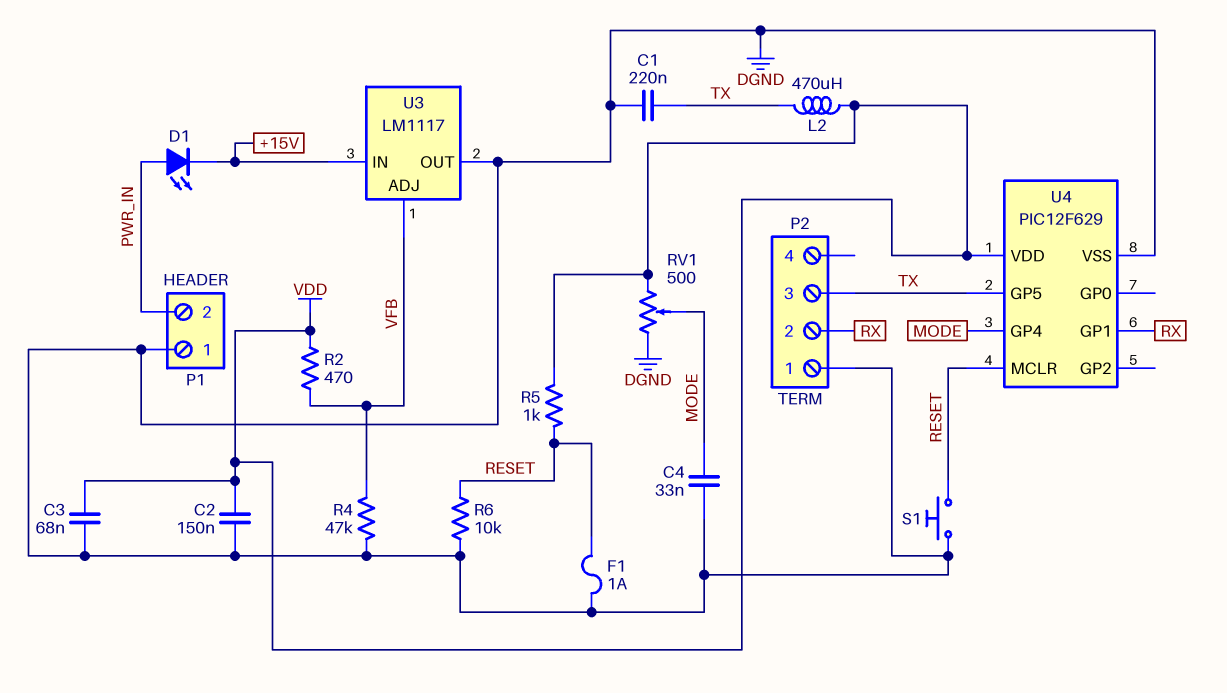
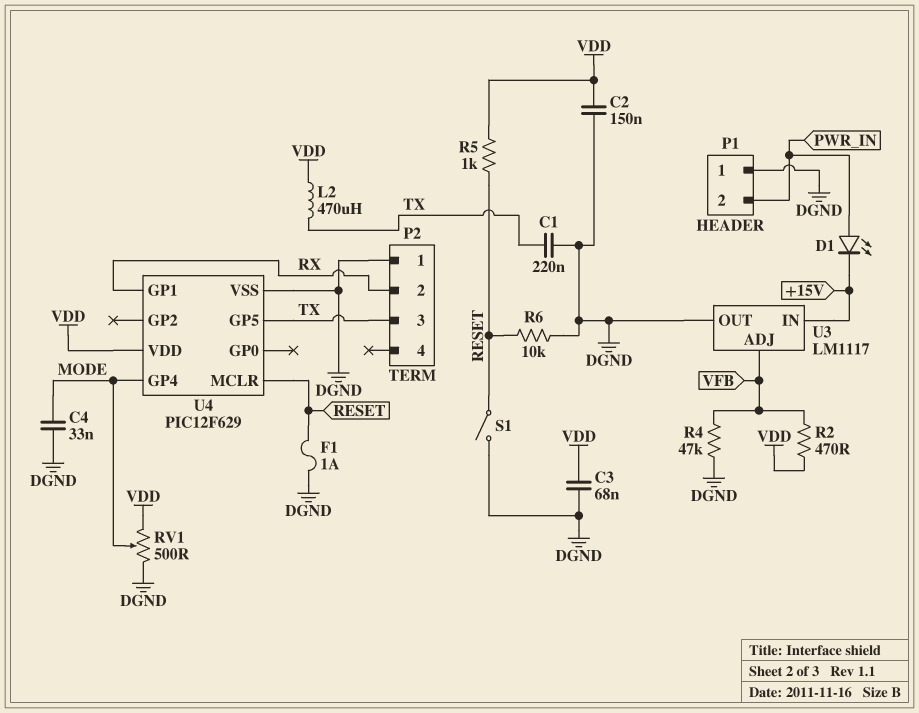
S1: button (DGND, RESET) -> switch (DGND, RESET)

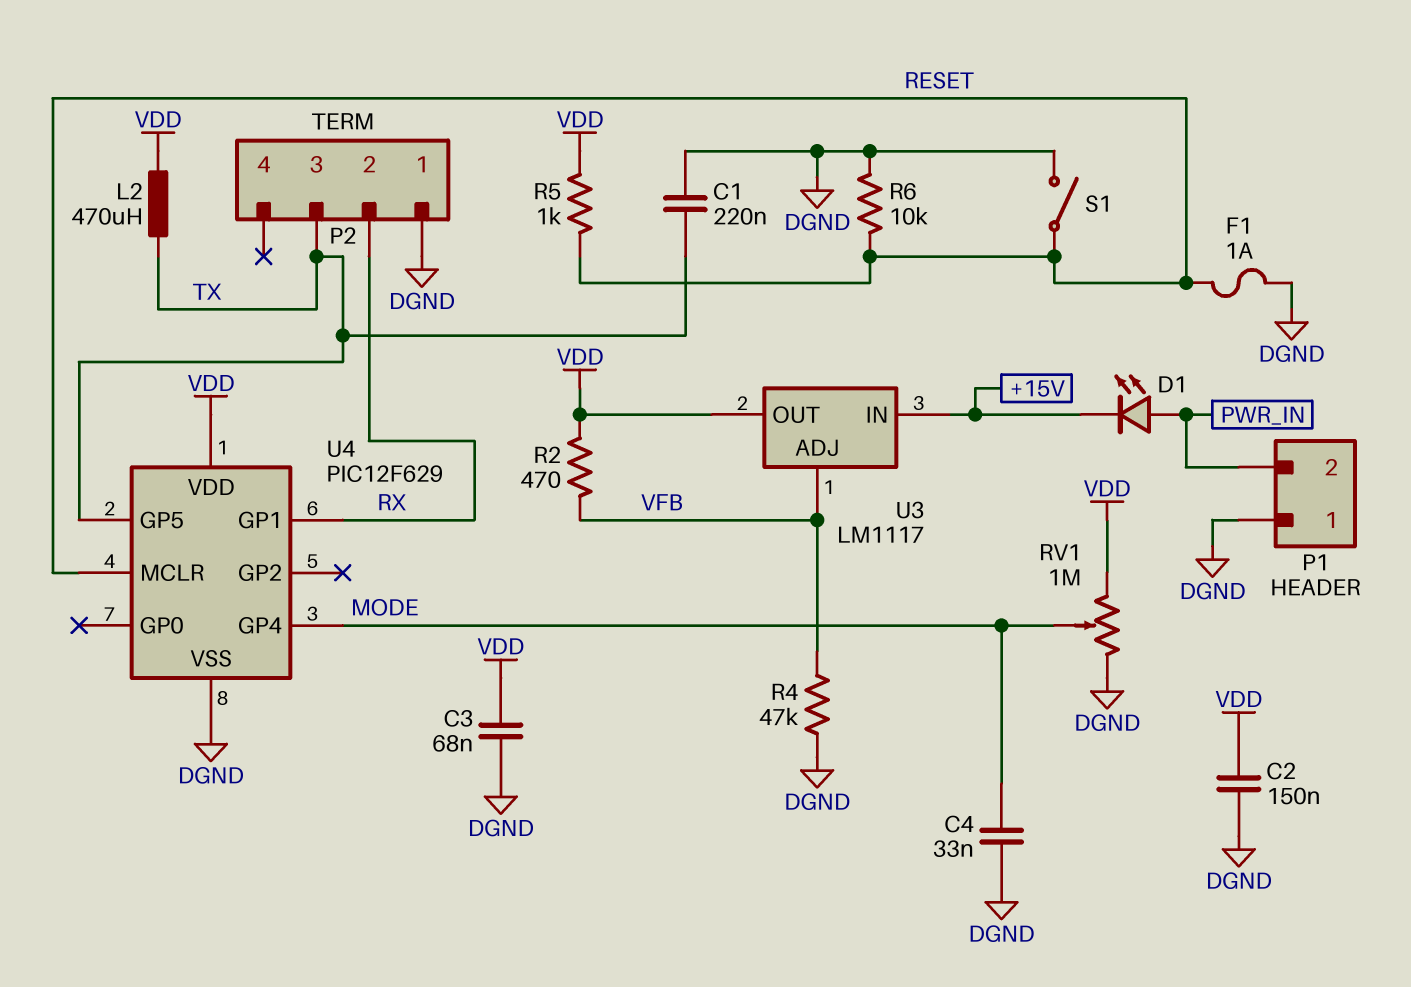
RV1: 500 (DGND, VDD, wiper MODE) -> 1M (DGND, VDD, wiper MODE)
U3 pin OUT: DGND -> VDD

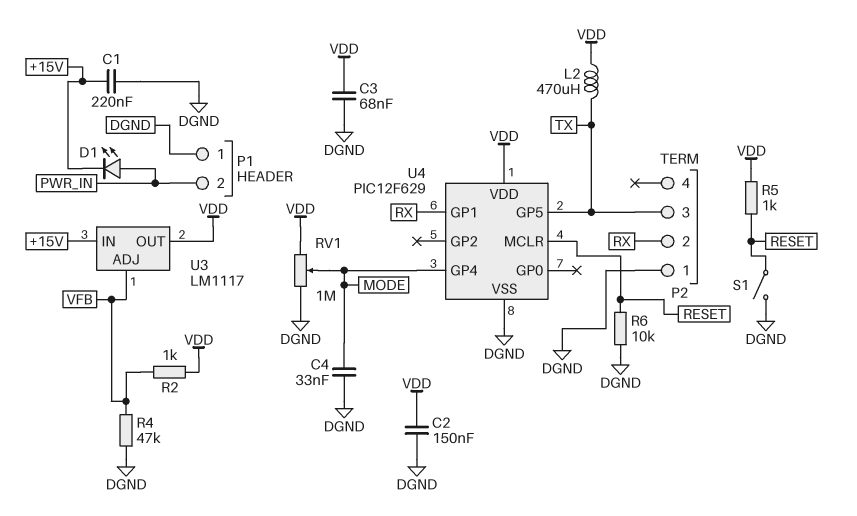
C1: 220nF (DGND, TX) -> 220nF (+15V, DGND)
F1: 1A (DGND, RESET) -> none
R2: 470 (VDD, VFB) -> 1k (VDD, VFB)

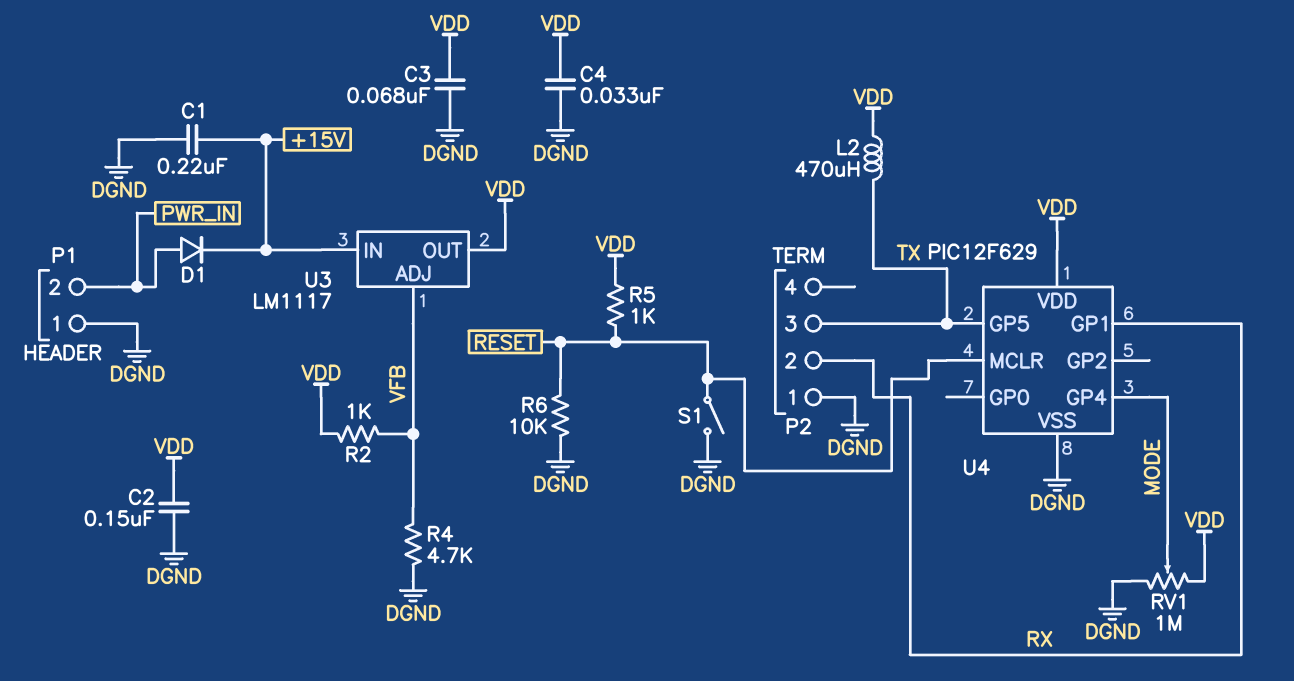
C4: 33nF (DGND, MODE) -> 33nF (DGND, VDD)
D1: LED (A PWR_IN, K +15V) -> diode (A PWR_IN, K +15V)
R4: 47k (DGND, VFB) -> 4.7k (DGND, VFB)

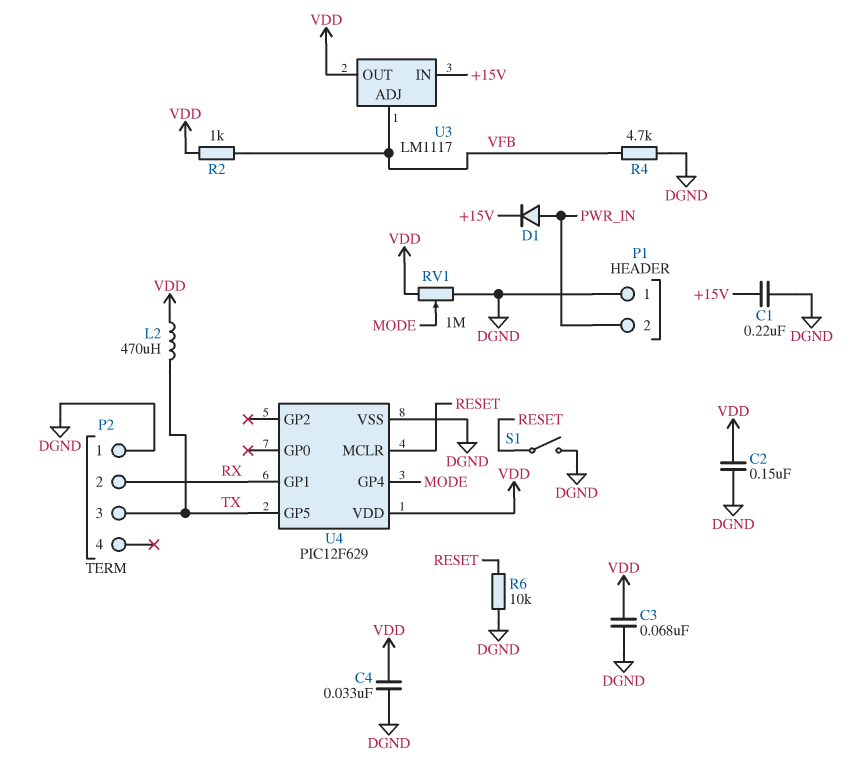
R5: 1k (RESET, VDD) -> none

